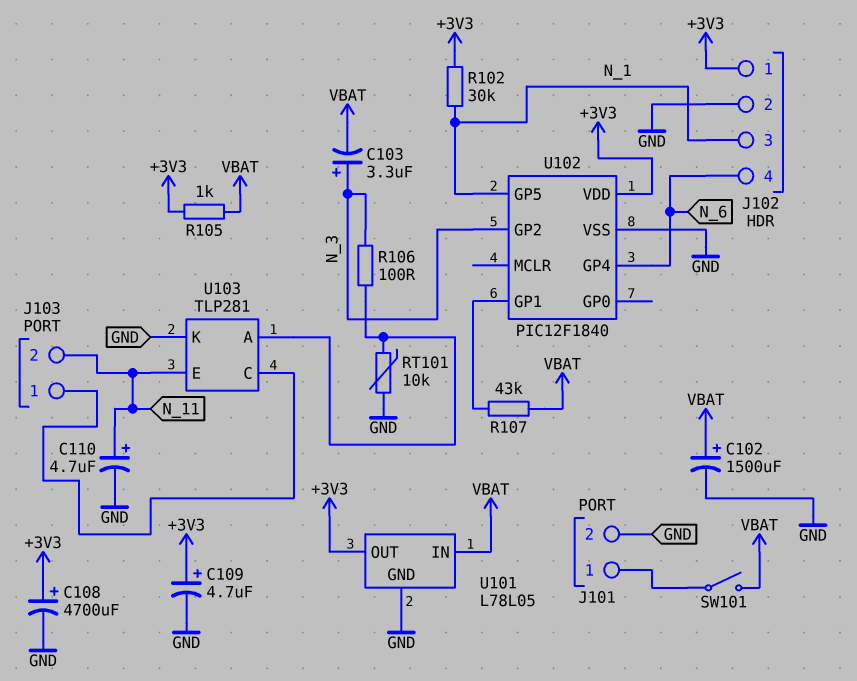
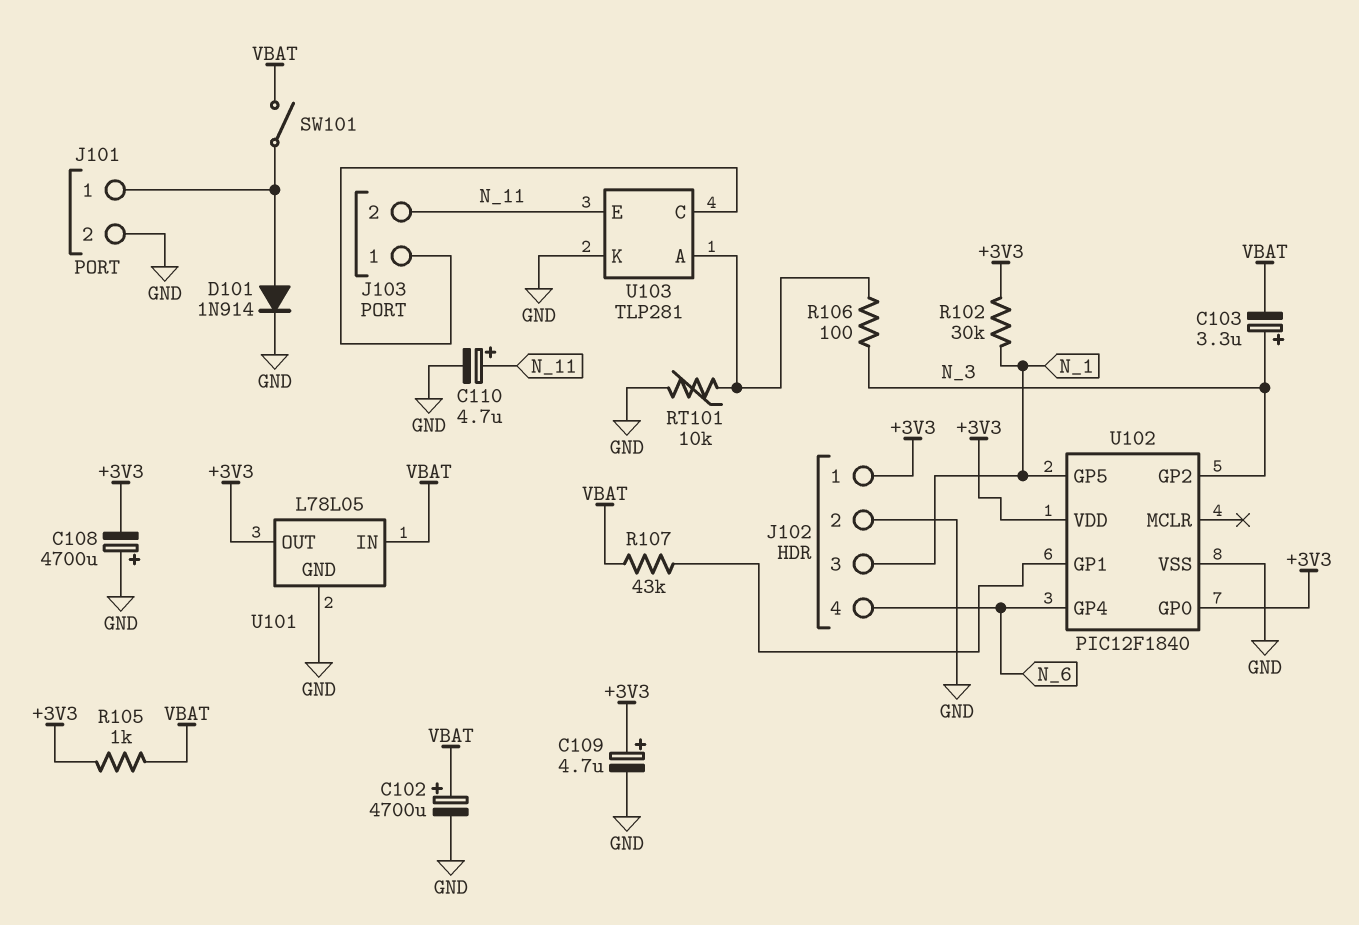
C102: 1500uF (plus VBAT, minus GND) -> 4700uF (plus VBAT, minus GND)
C108: 4700uF (plus +3V3, minus GND) -> 4700uF (plus GND, minus +3V3)
D101: none -> diode 1N914 (A J101/1, K GND)
U102 pin GP0: none -> +3V3

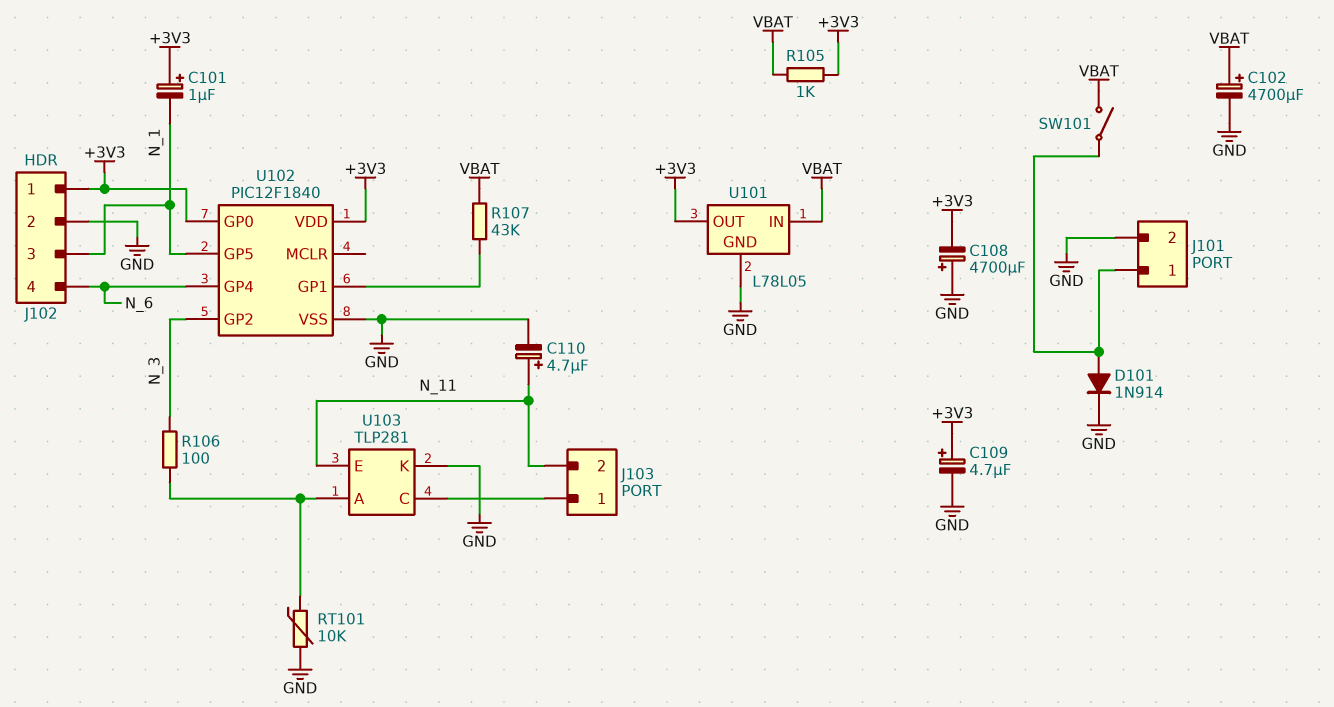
C101: none -> 1uF (plus +3V3, minus N_1)
C103: 3.3uF (plus N_3, minus VBAT) -> none
R102: 30k (+3V3, N_1) -> none

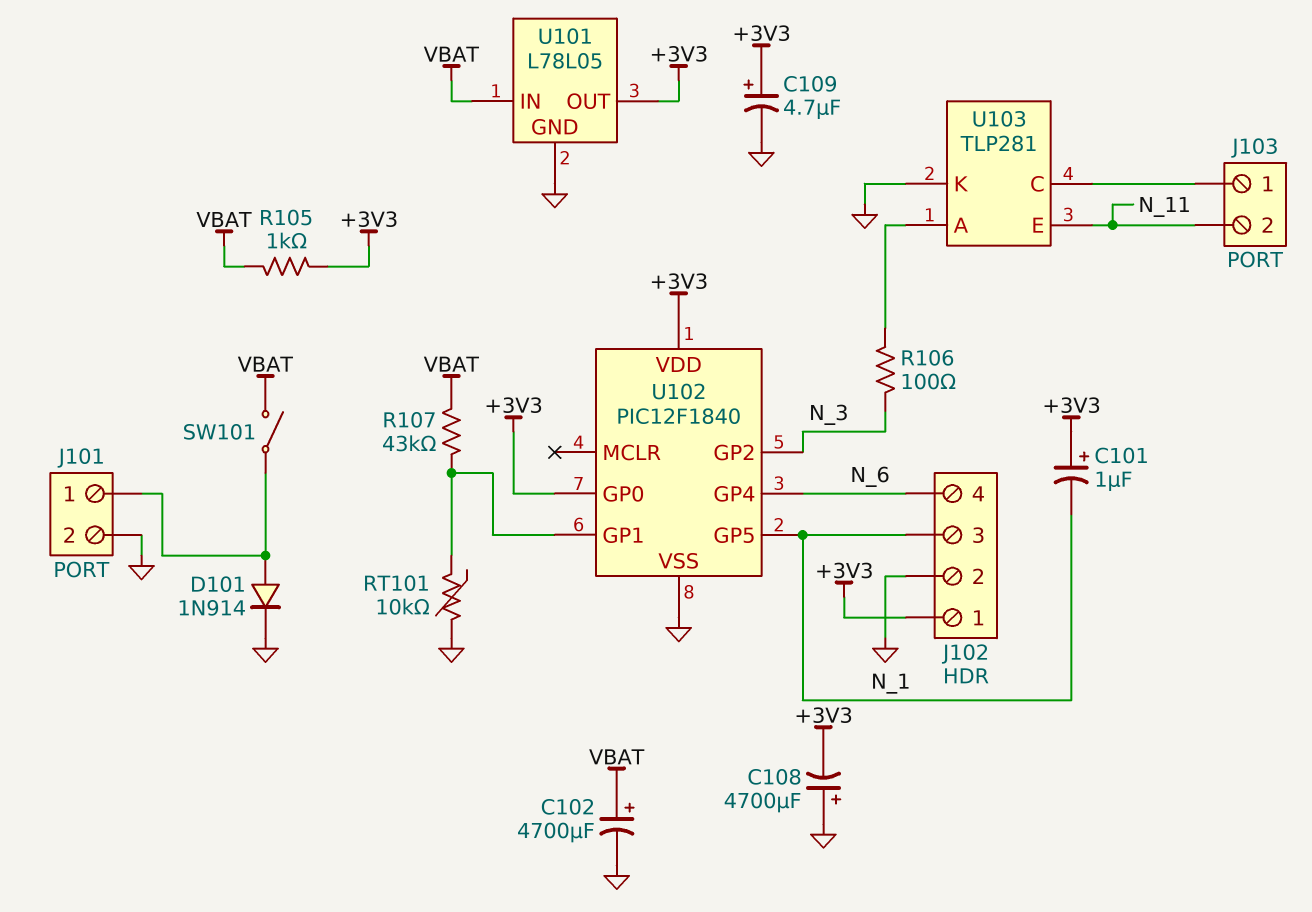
C110: 4.7uF (plus N_11, minus GND) -> none
RT101: 10k (GND, U103/A) -> 10k (GND, U102/GP1)

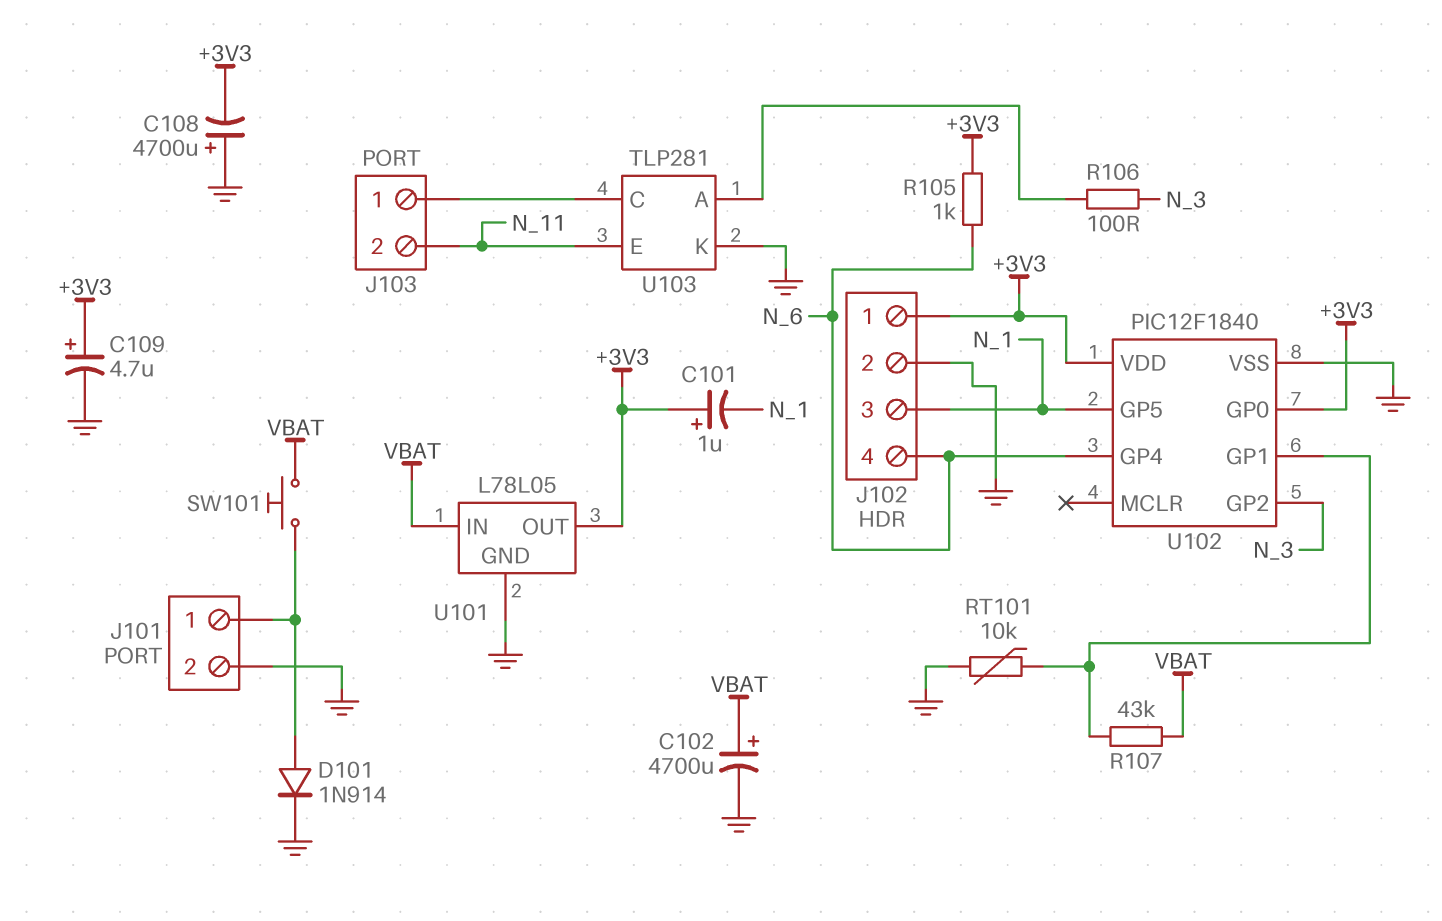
R105: 1k (+3V3, VBAT) -> 1k (+3V3, N_6)
SW101: switch (J101/1, VBAT) -> button (J101/1, VBAT)

